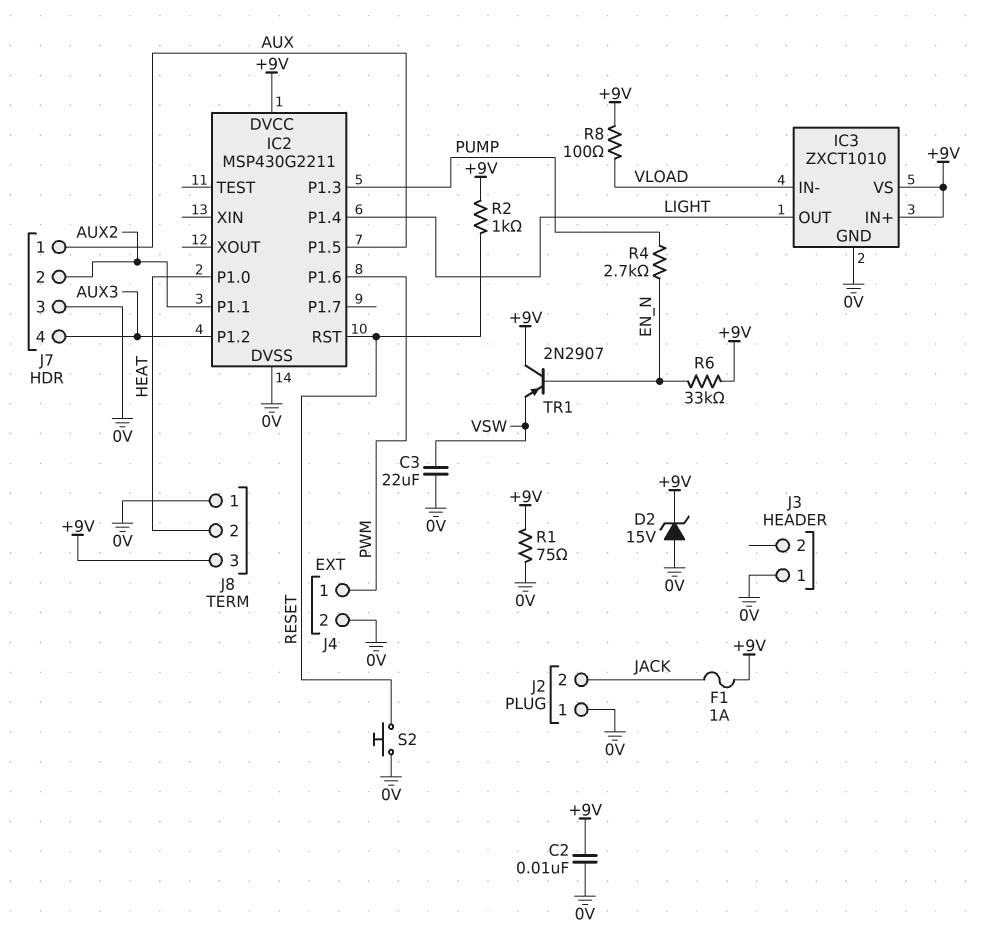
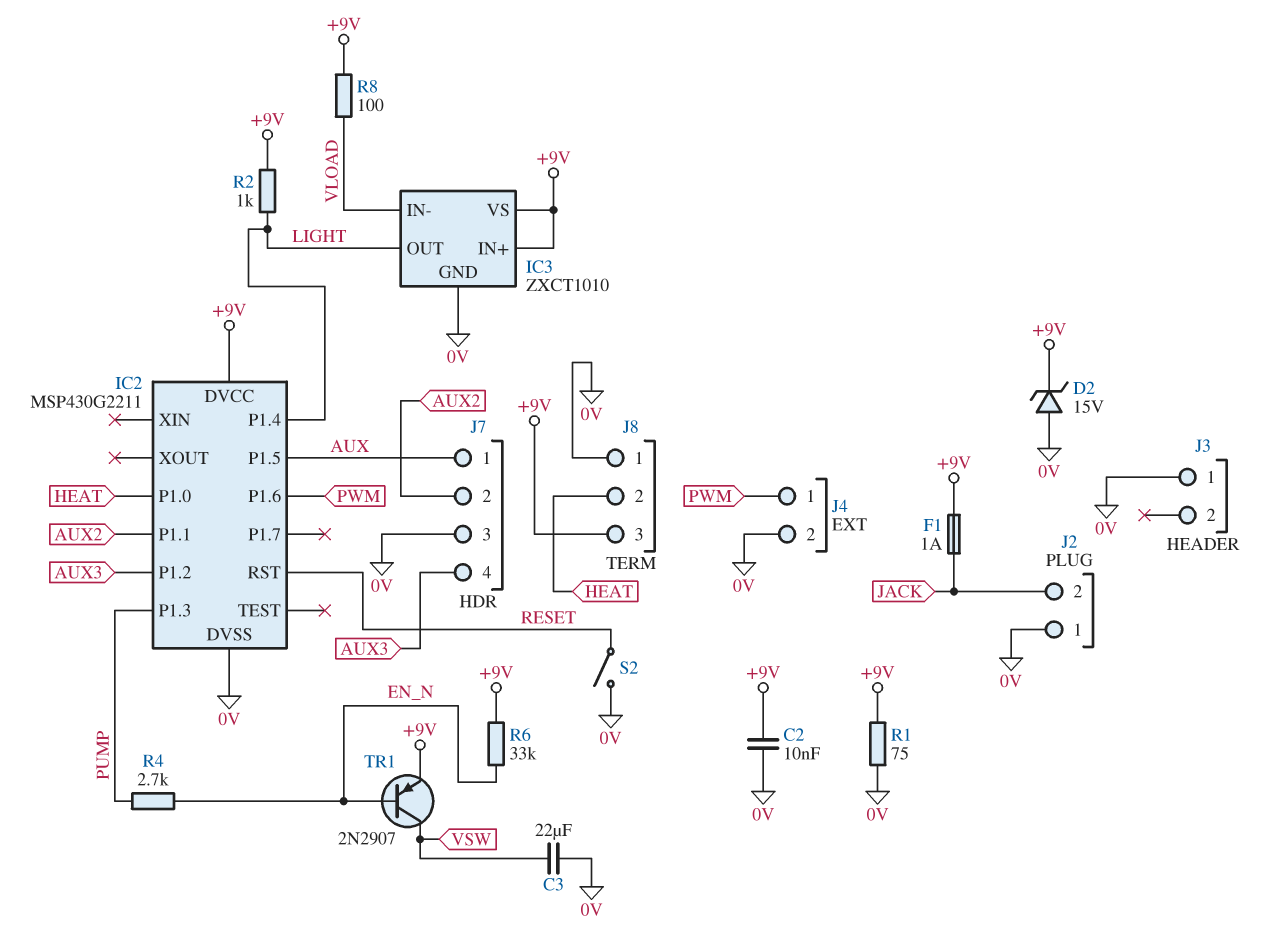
R2: 1k (+9V, RESET) -> 1k (+9V, LIGHT)
S2: button (0V, RESET) -> switch (0V, RESET)
TR1: PNP 2N2907 (B EN_N, C +9V, E VSW) -> PNP 2N2907 (B EN_N, C VSW, E +9V)

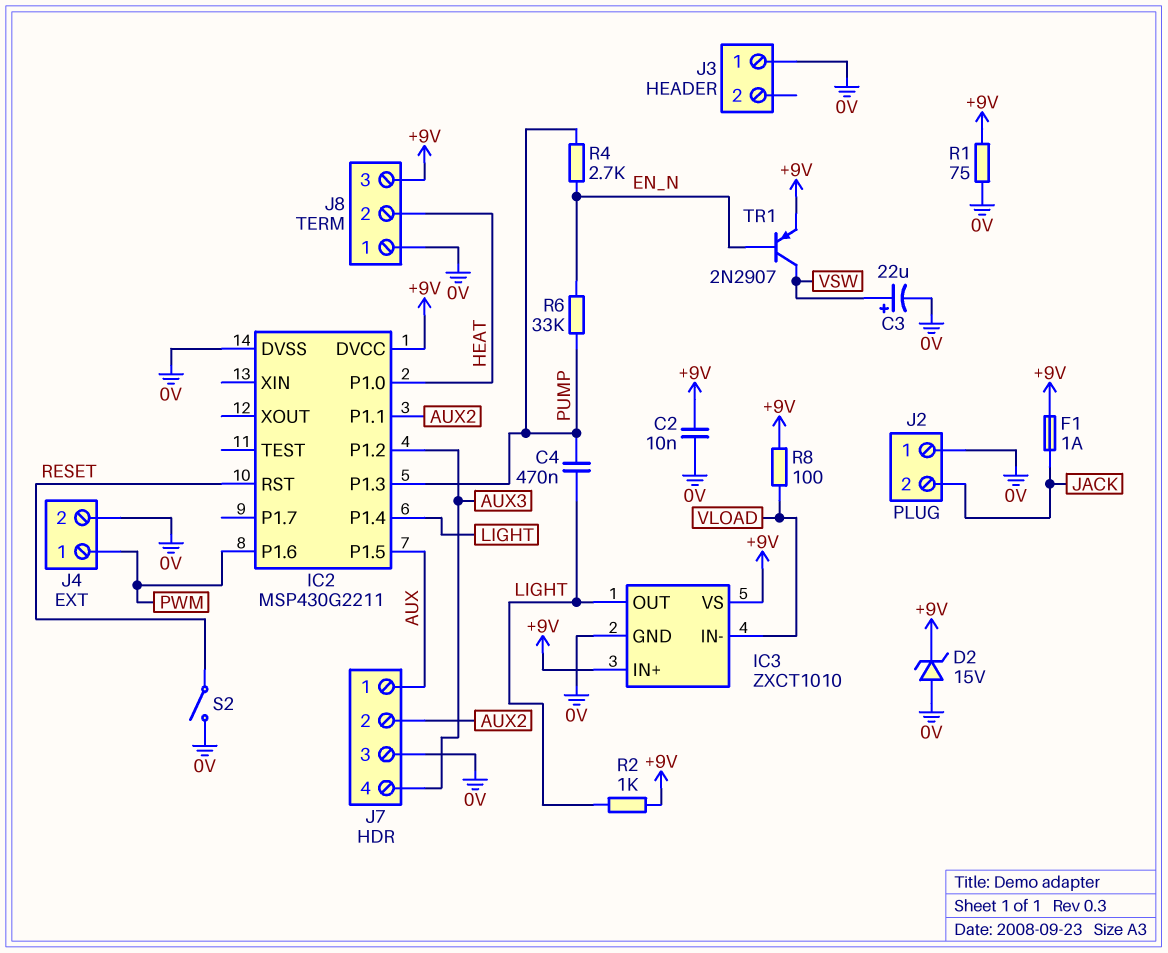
C3: 22uF (0V, VSW) -> 22uF (plus VSW, minus 0V)
C4: none -> 470nF (LIGHT, PUMP)
R6: 33k (+9V, EN_N) -> 33k (EN_N, PUMP)

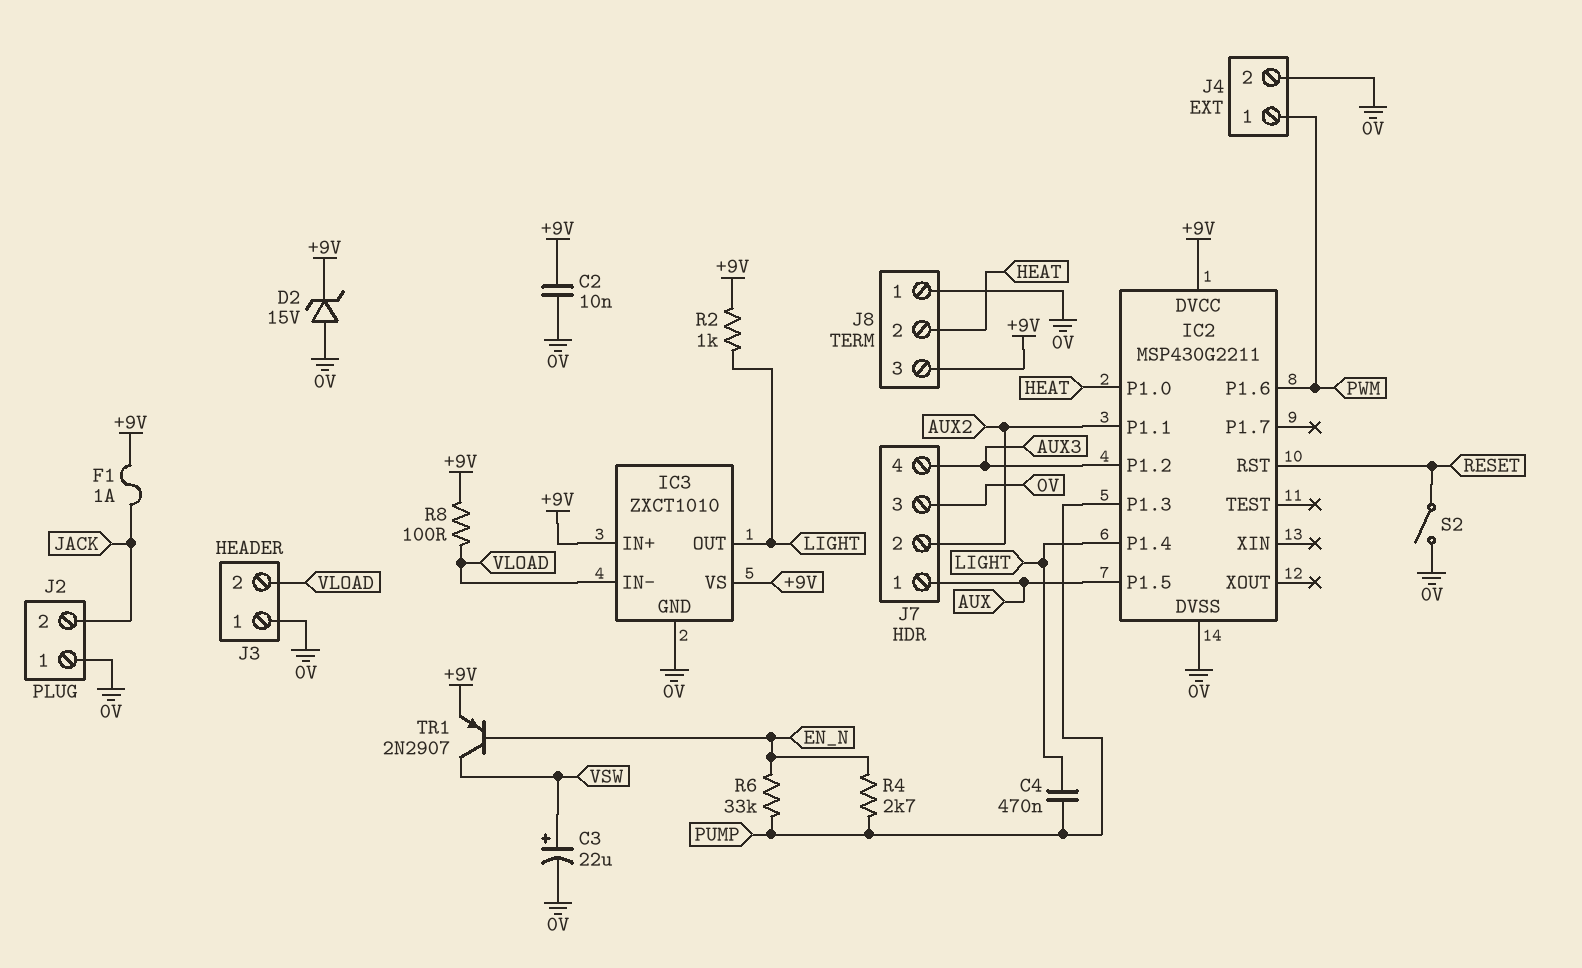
J3 pin 2: none -> VLOAD
R1: 75 (+9V, 0V) -> none

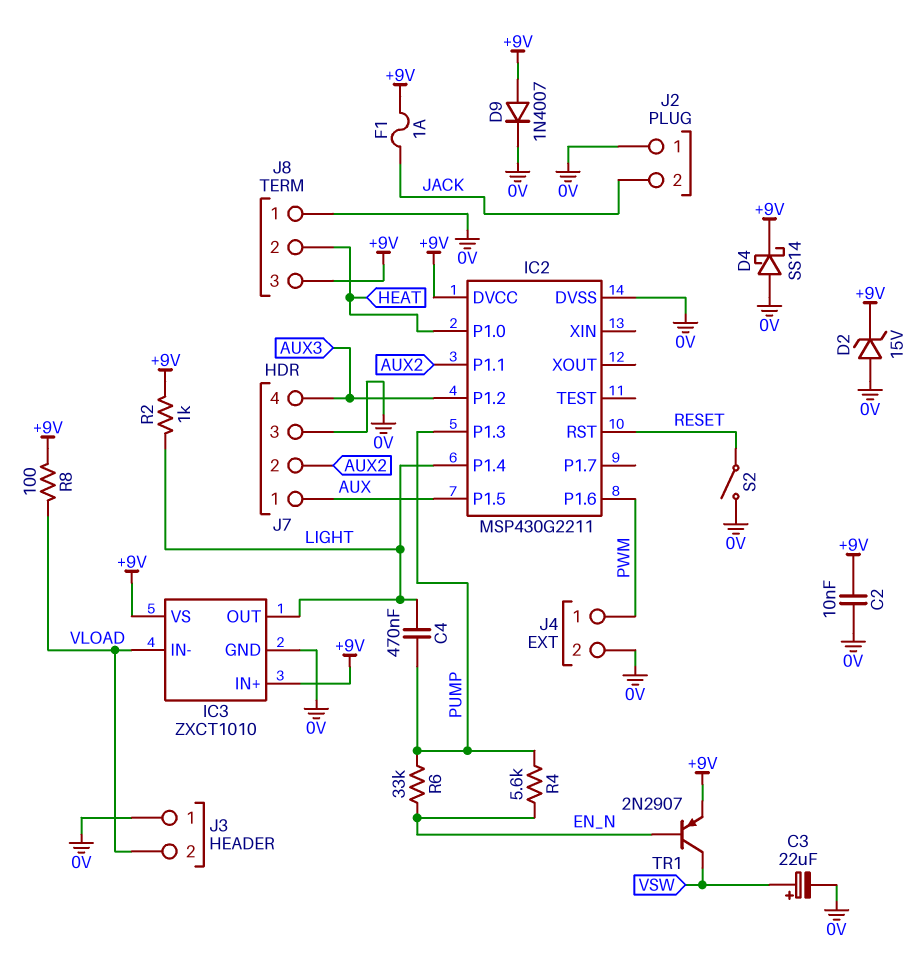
D4: none -> schottky SS14 (A 0V, K +9V)
D9: none -> diode 1N4007 (A +9V, K 0V)
R4: 2.7k (EN_N, PUMP) -> 5.6k (EN_N, PUMP)

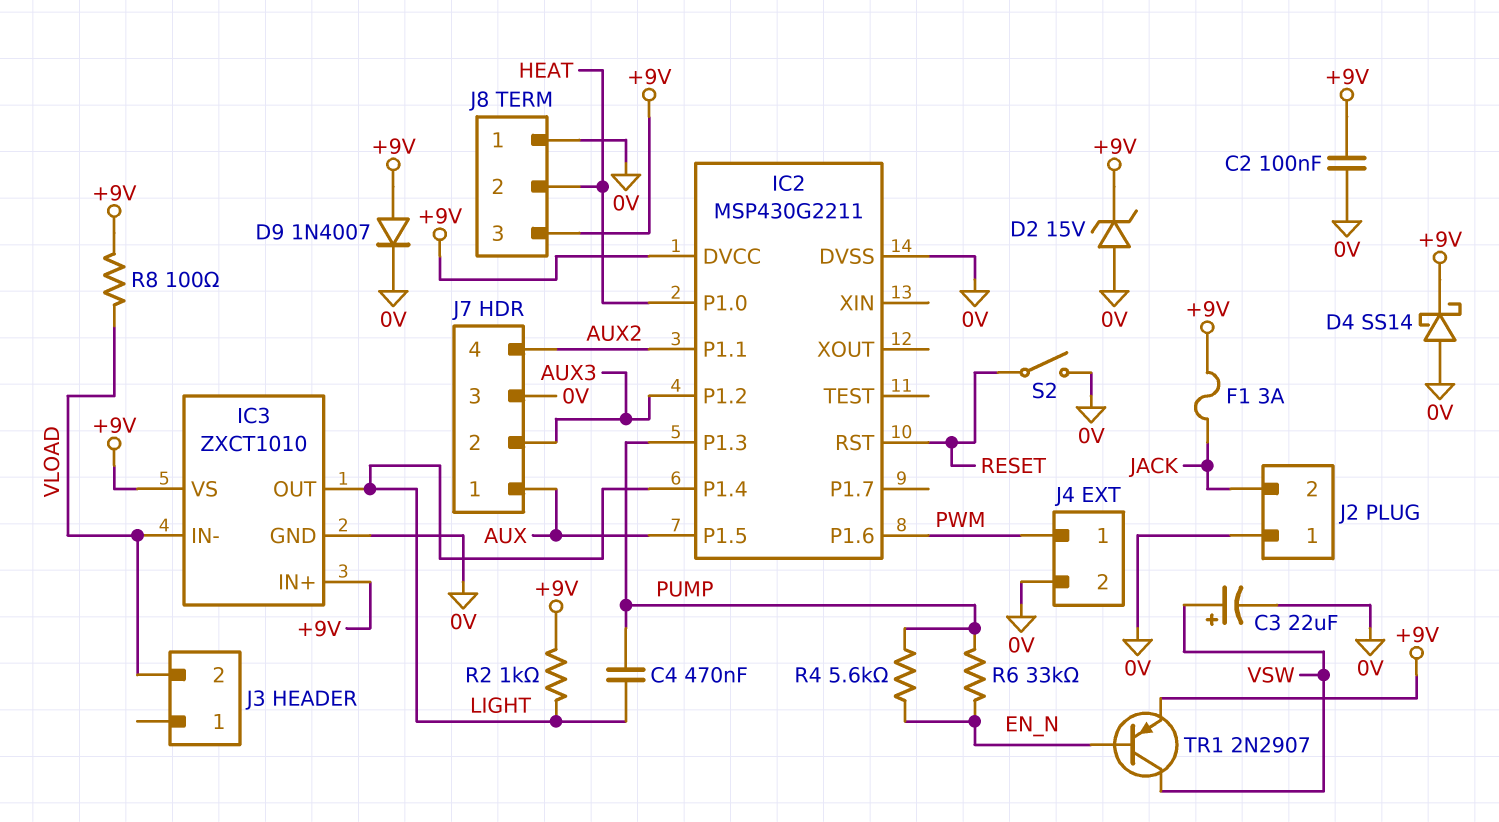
C2: 10nF (+9V, 0V) -> 100nF (+9V, 0V)
F1: 1A (+9V, JACK) -> 3A (+9V, JACK)
J3 pin 1: 0V -> none
J7 pin 2: AUX2 -> AUX3
J7 pin 4: AUX3 -> AUX2

